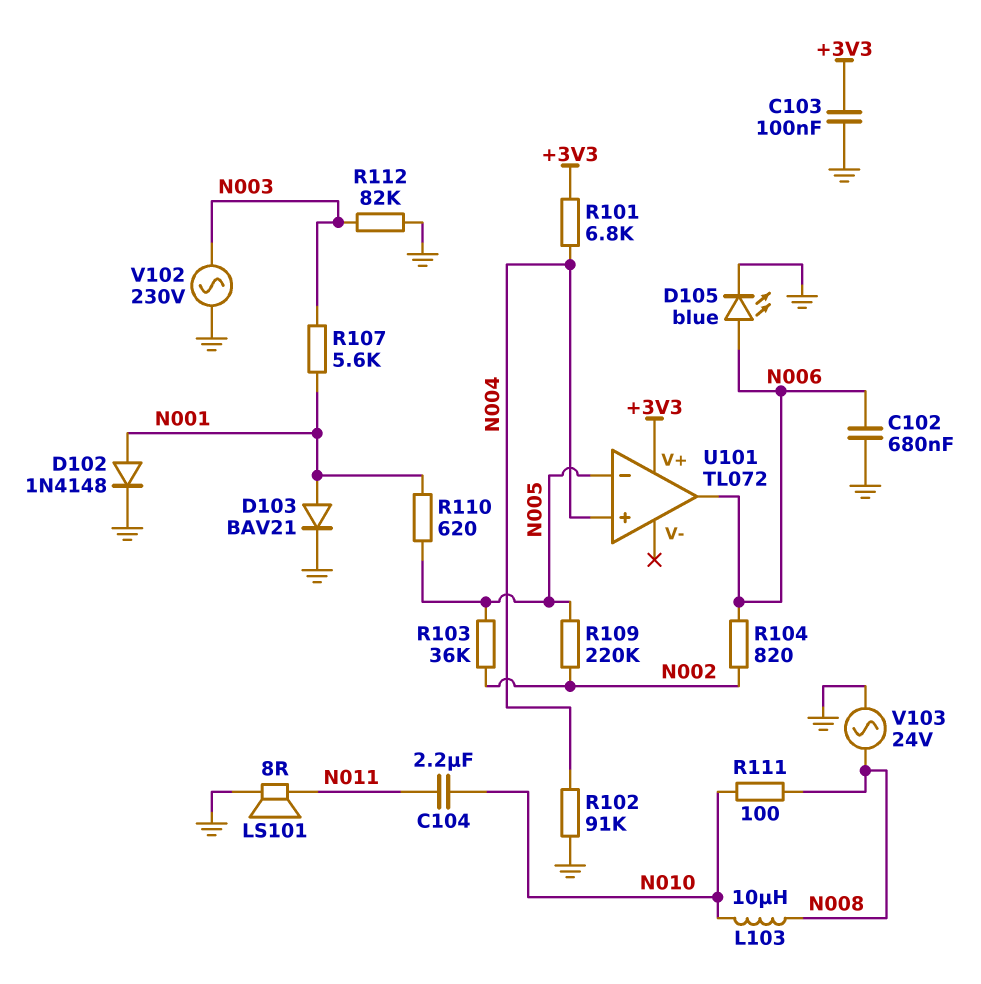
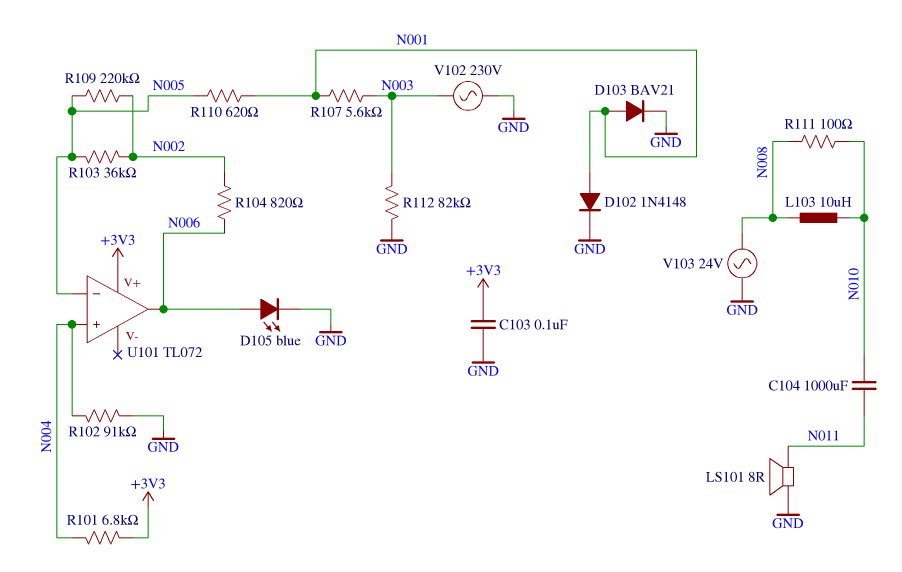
C102: 680nF (GND, N006) -> none
C104: 2.2uF (N010, N011) -> 1000uF (N010, N011)

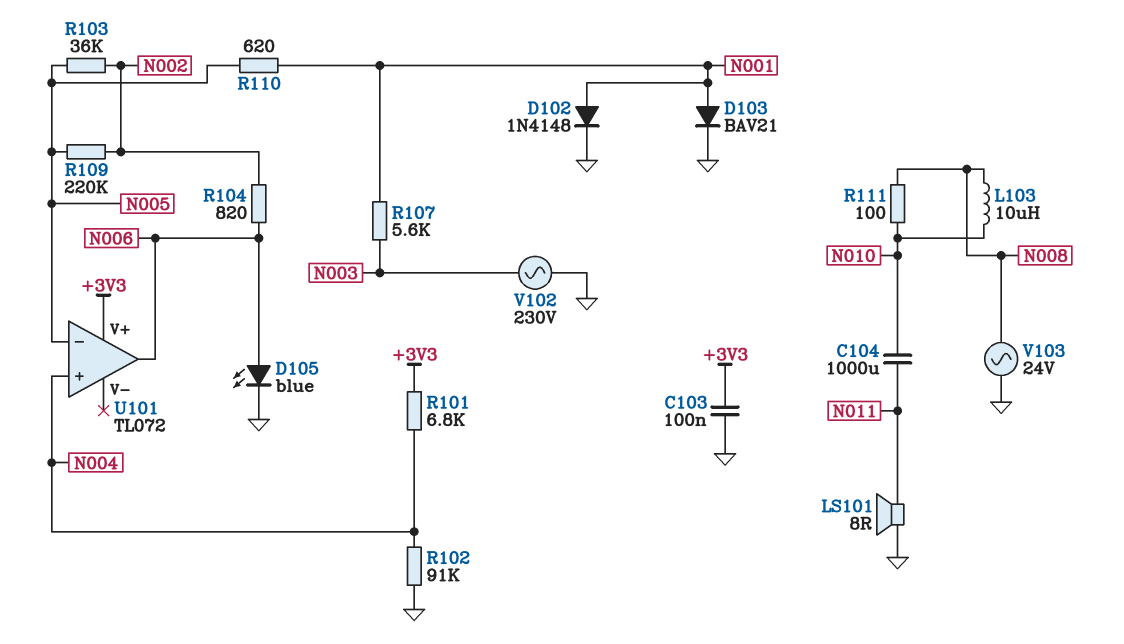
R112: 82k (GND, N003) -> none

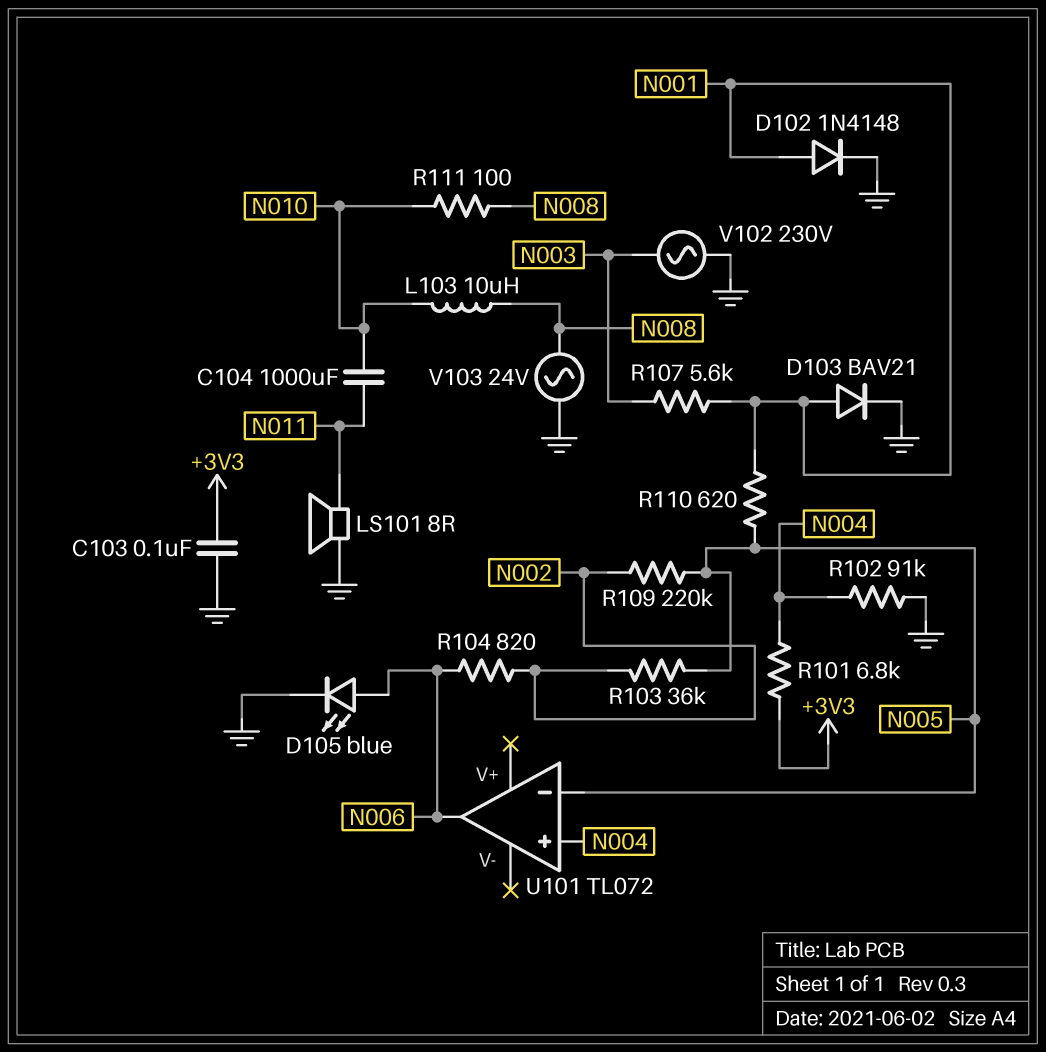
U101 pin V+: +3V3 -> none

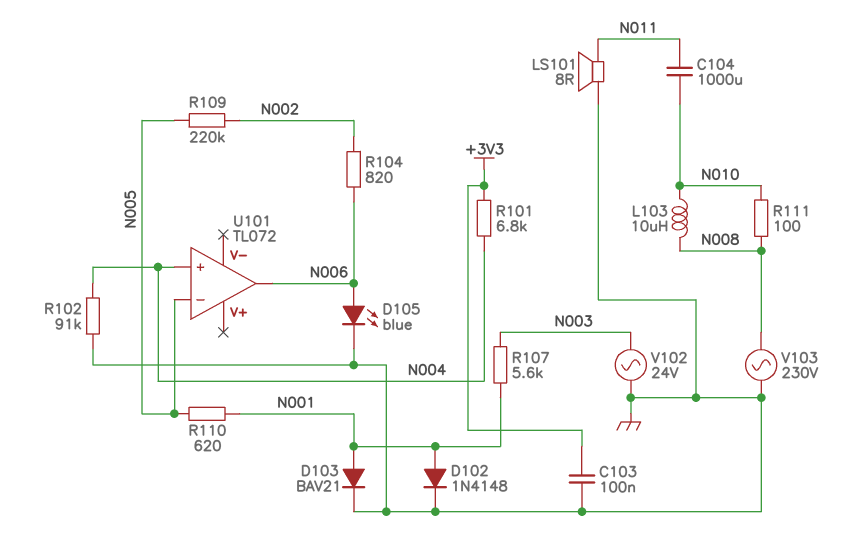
R103: 36k (N002, N005) -> none
V102: AC 230V (GND, N003) -> AC 24V (GND, N003)
V103: AC 24V (GND, N008) -> AC 230V (GND, N008)

